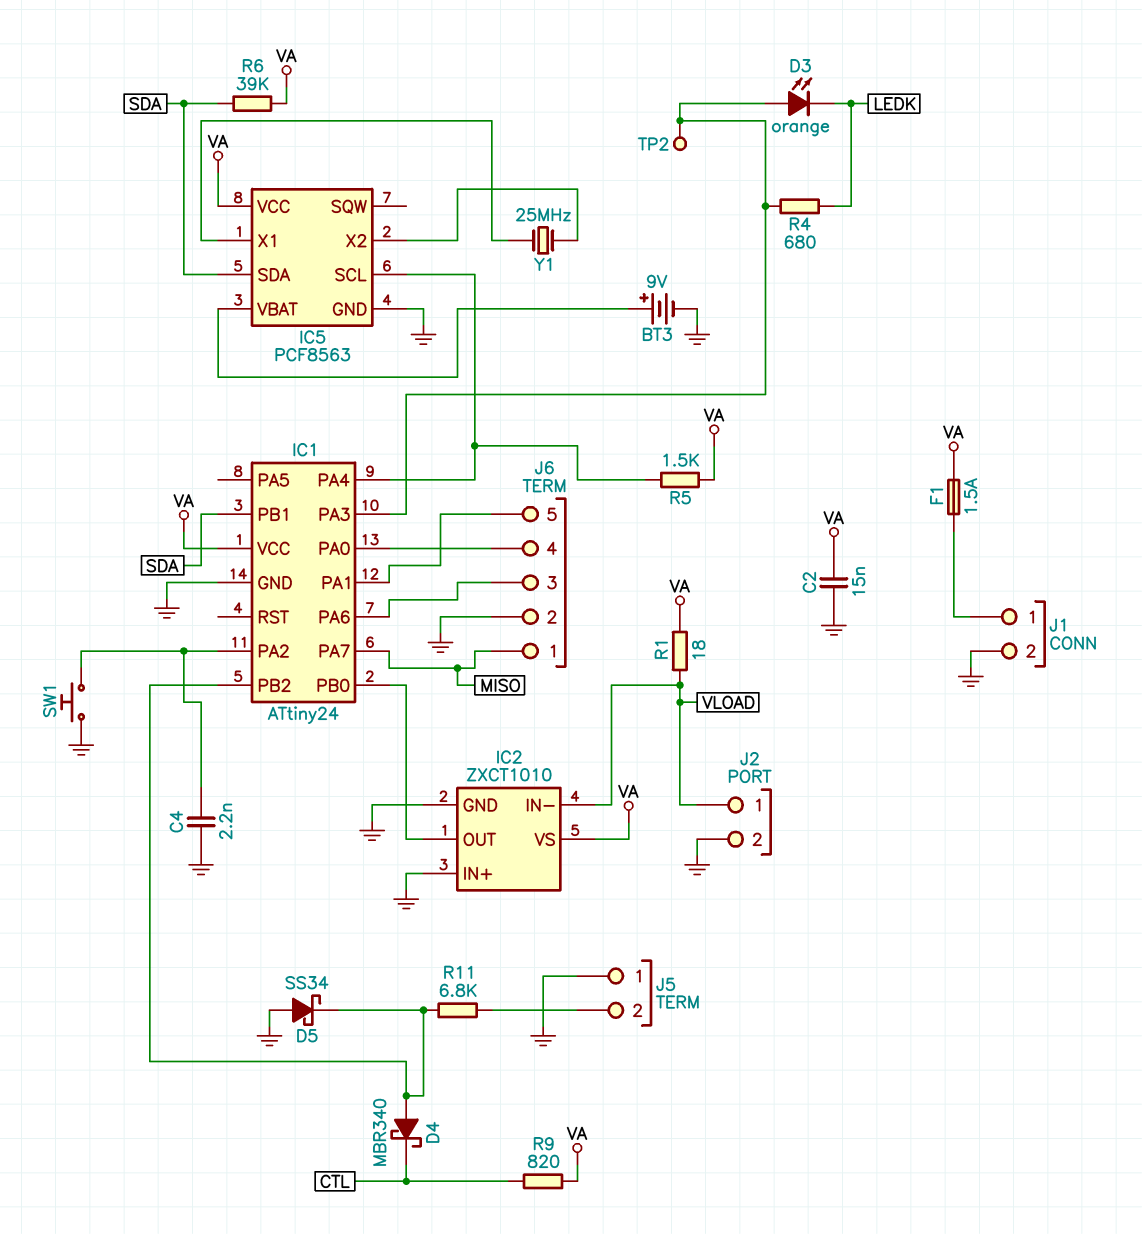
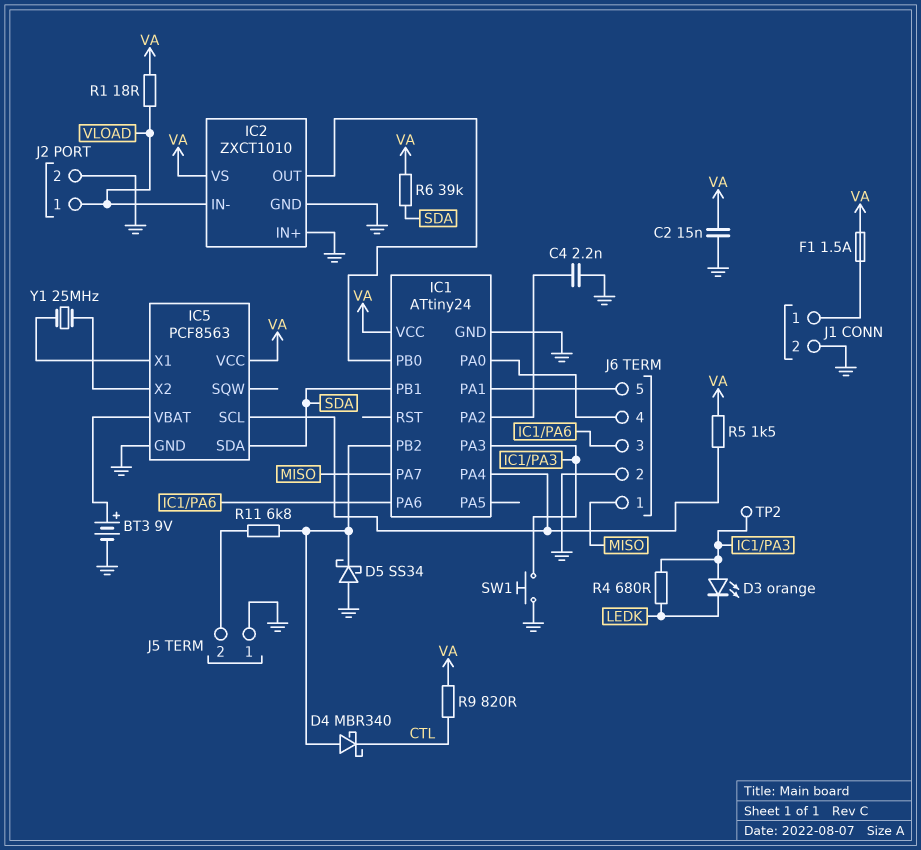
SW1: button (GND, IC1/PA2) -> button (GND, IC1/PA3)

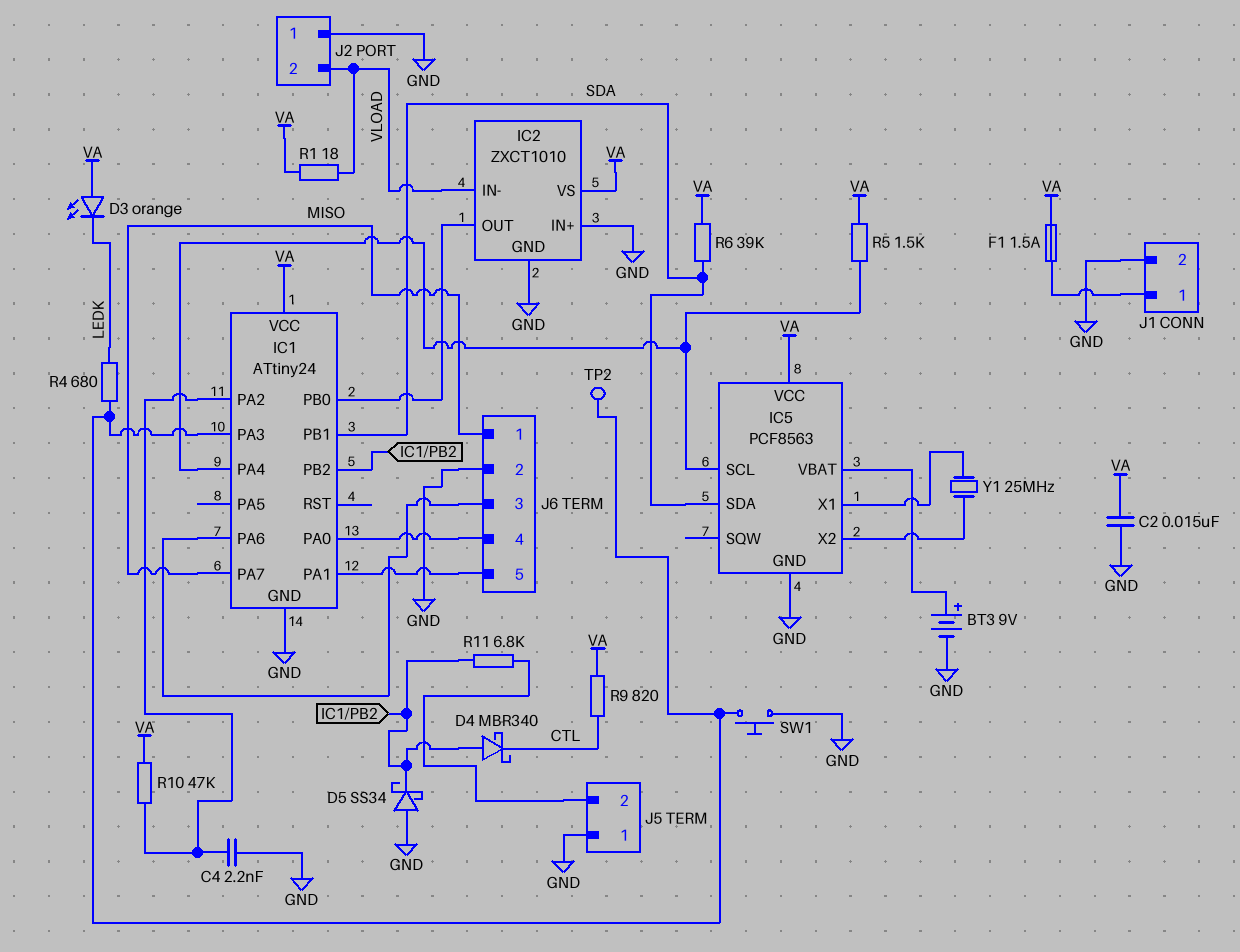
D3: LED orange (A IC1/PA3, K LEDK) -> LED orange (A VA, K LEDK)
J2 pin 1: VLOAD -> GND
J2 pin 2: GND -> VLOAD
R10: none -> 47k (IC1/PA2, VA)

